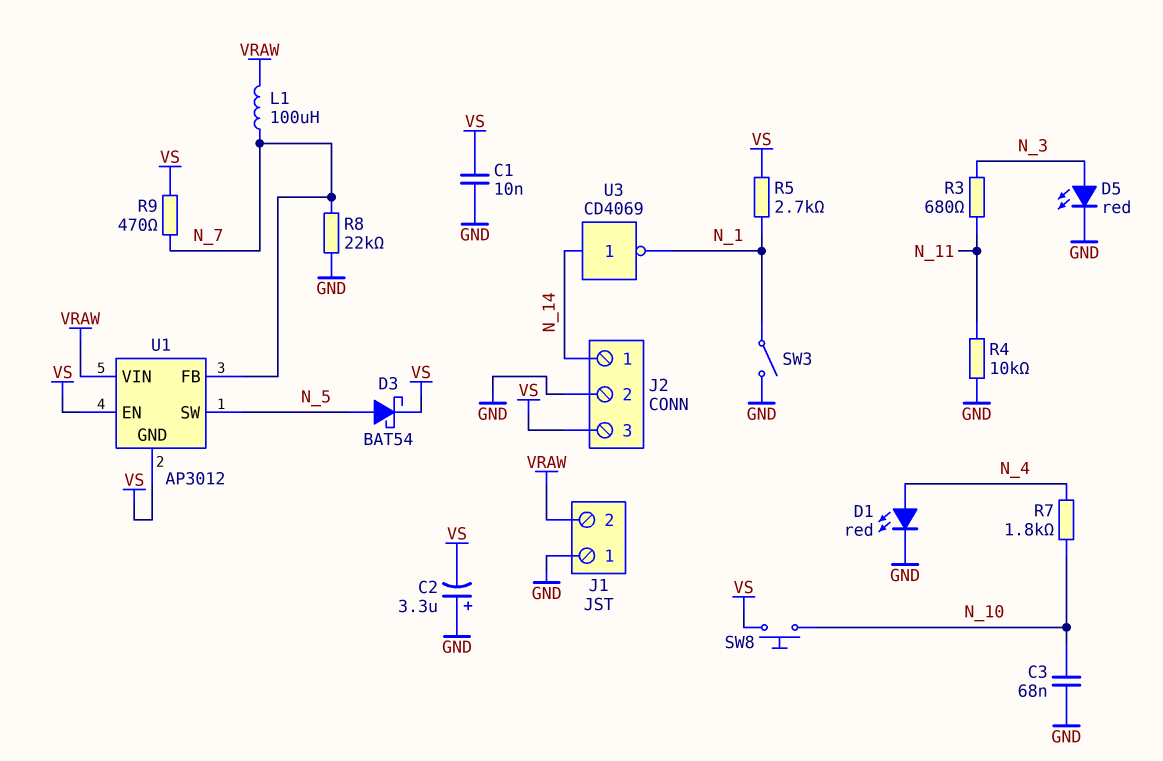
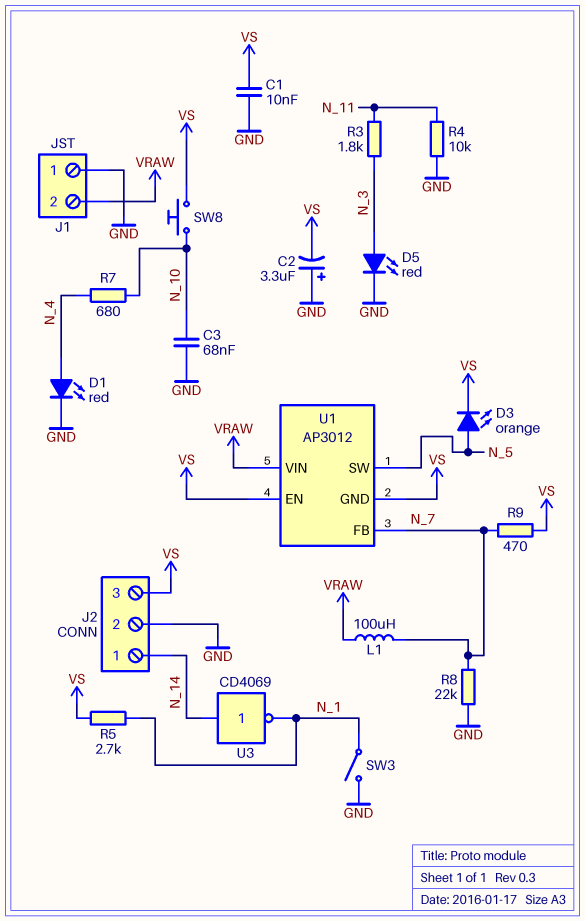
D3: schottky BAT54 (A N_5, K VS) -> LED orange (A N_5, K VS)
R3: 680 (N_3, N_11) -> 1.8k (N_3, N_11)
R7: 1.8k (N_4, N_10) -> 680 (N_4, N_10)

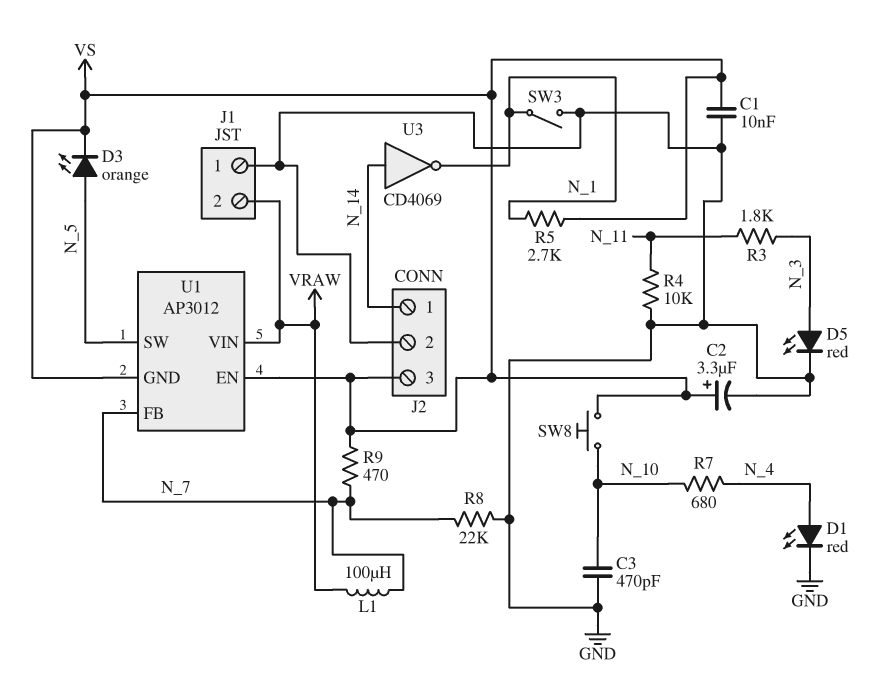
C2: 3.3uF (plus GND, minus VS) -> 3.3uF (plus VS, minus GND)
C3: 68nF (GND, N_10) -> 470pF (GND, N_10)

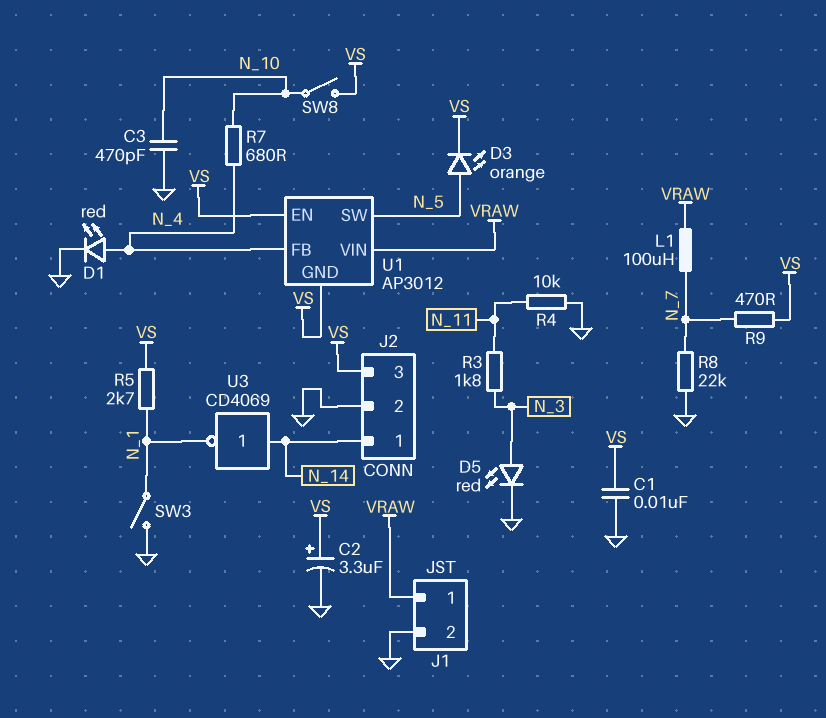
J1 pin 1: GND -> VRAW
J1 pin 2: VRAW -> GND
SW8: button (N_10, VS) -> switch (N_10, VS)
U1 pin FB: N_7 -> N_4

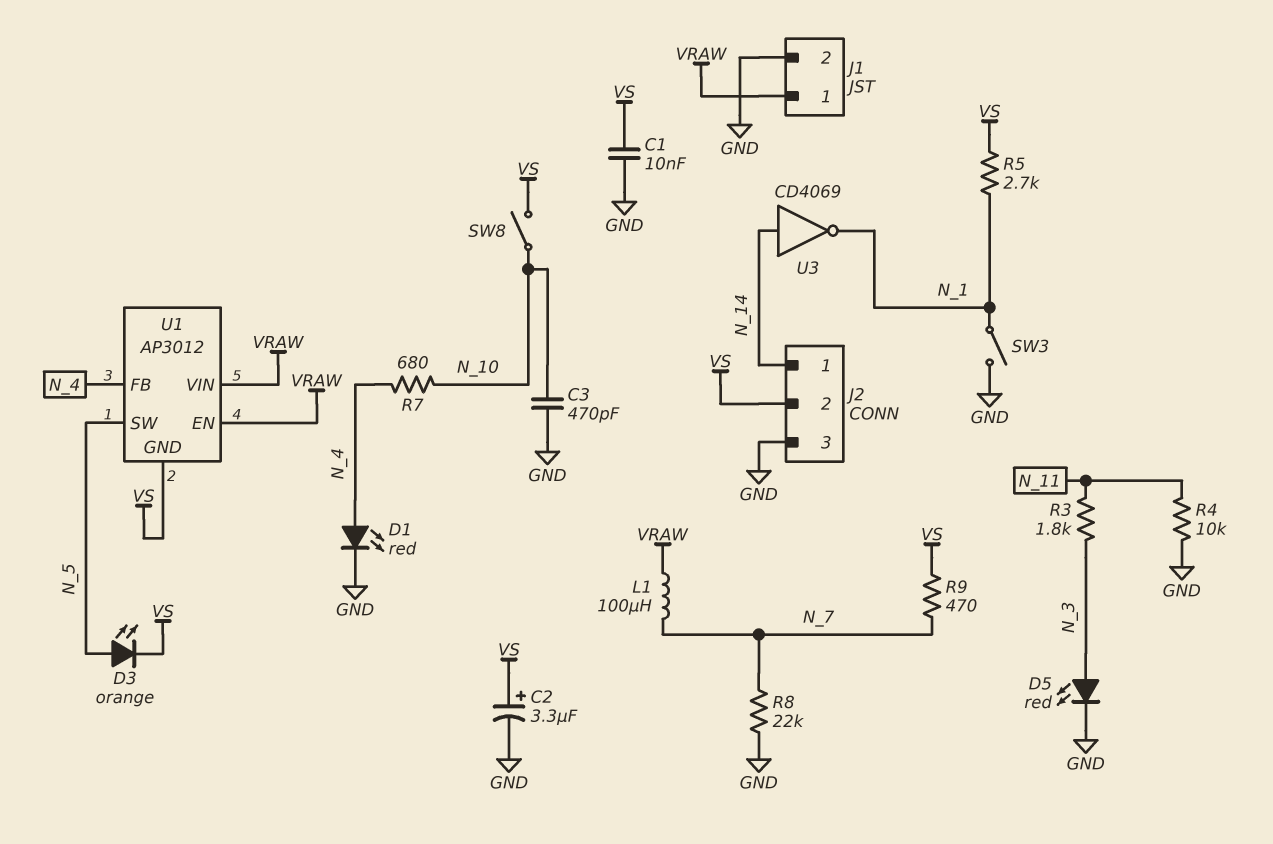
J2 pin 2: GND -> VS
J2 pin 3: VS -> GND
U1 pin EN: VS -> VRAW

